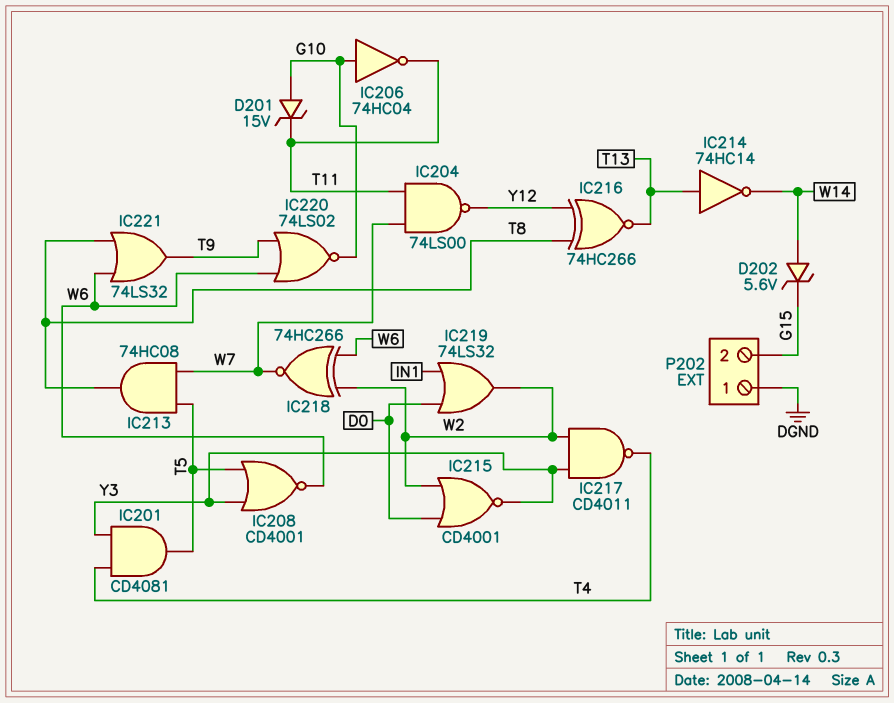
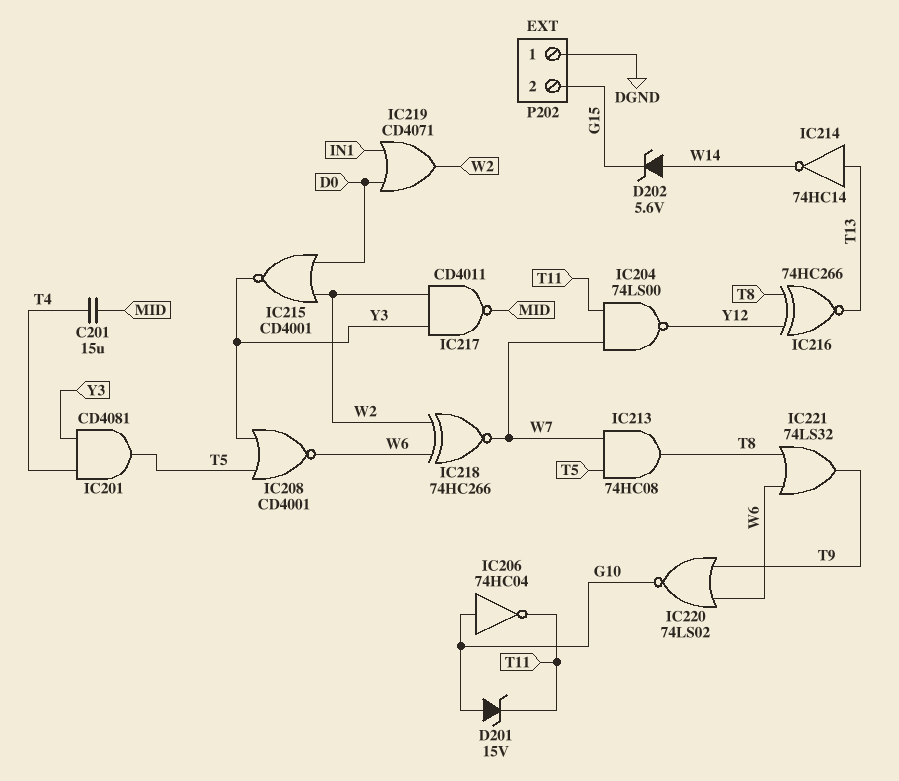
C201: none -> 15uF (MID, T4)
IC217: NAND CD4011 (in W2, in Y3, out T4) -> NAND CD4011 (in W2, in Y3, out MID)
IC219: OR 74LS32 (in D0, in IN1, out W2) -> OR CD4071 (in D0, in IN1, out W2)

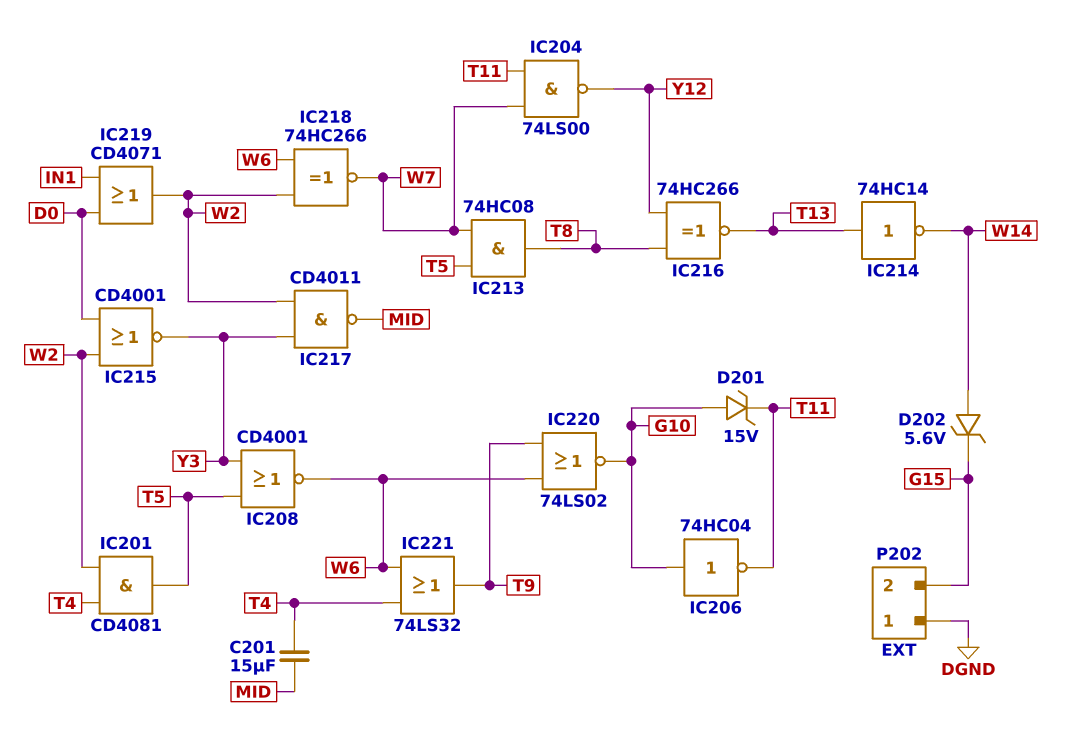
IC201: AND CD4081 (in T4, in Y3, out T5) -> AND CD4081 (in T4, in W2, out T5)
IC221: OR 74LS32 (in T8, in W6, out T9) -> OR 74LS32 (in T4, in W6, out T9)

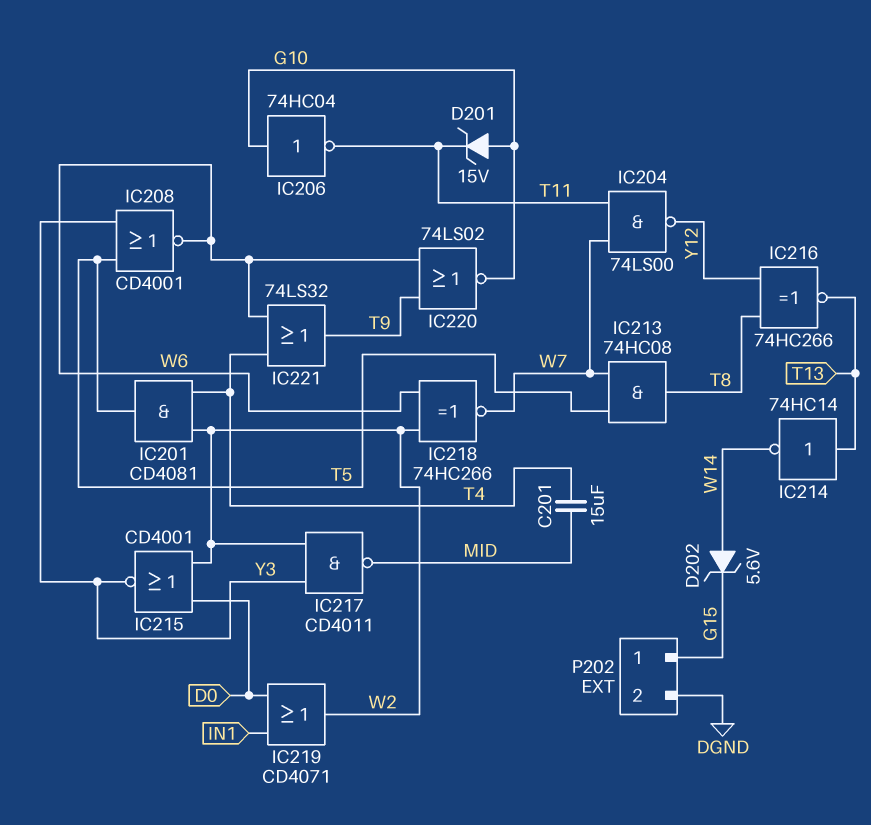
P202 pin 1: DGND -> G15
P202 pin 2: G15 -> DGND

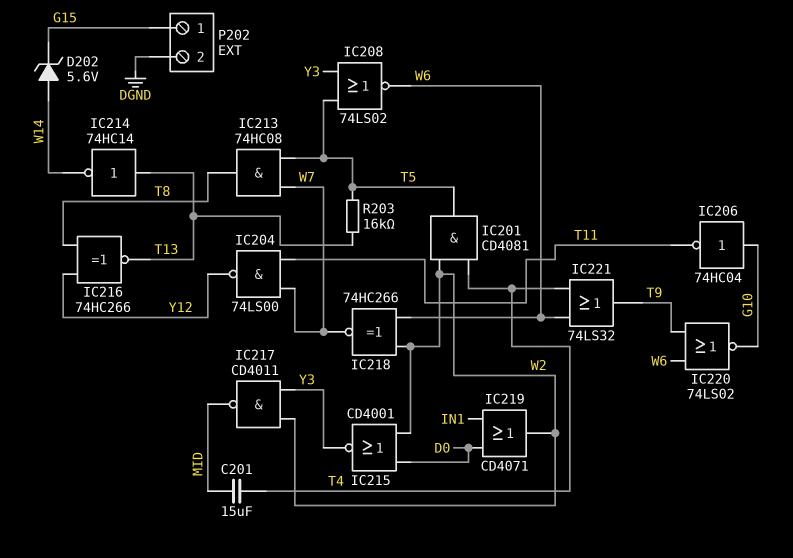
D201: zener 15V (A G10, K T11) -> none
IC208: NOR CD4001 (in T5, in Y3, out W6) -> NOR 74LS02 (in T5, in Y3, out W6)
R203: none -> 16k (T5, T13)

